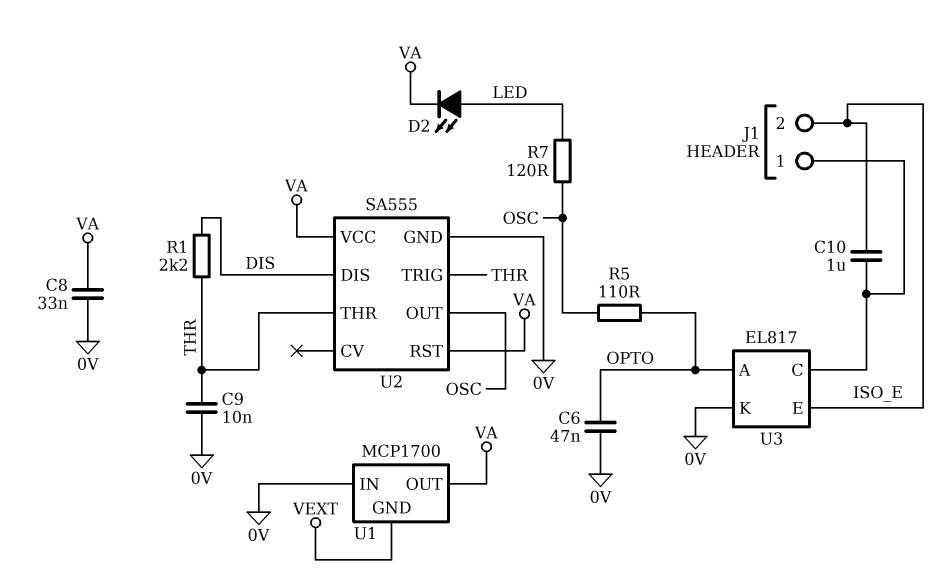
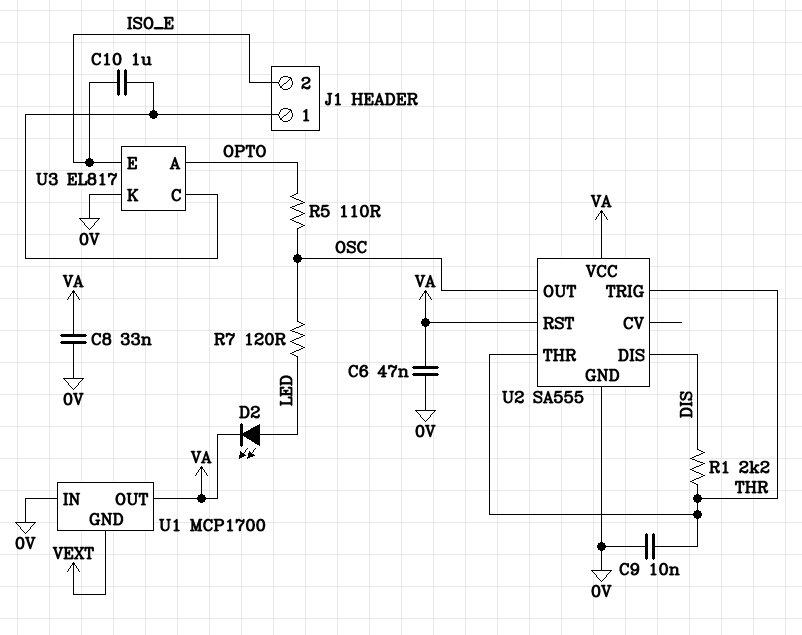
C6: 47nF (0V, OPTO) -> 47nF (0V, VA)

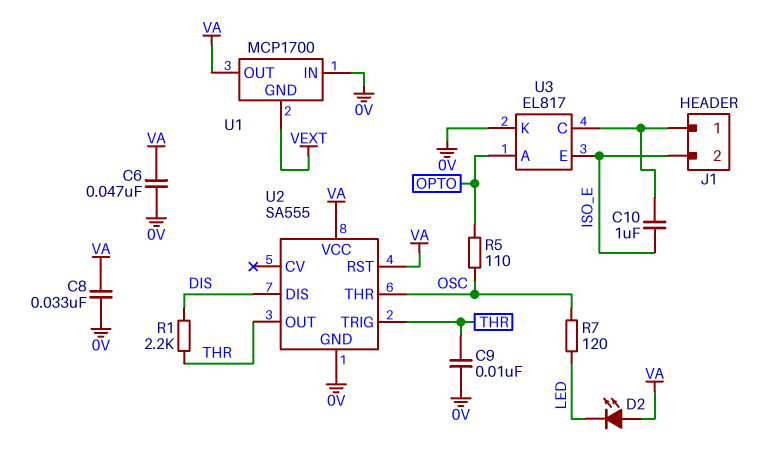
D2: LED (A LED, K VA) -> LED (A VA, K LED)
U2 pin OUT: OSC -> THR
U2 pin THR: THR -> OSC

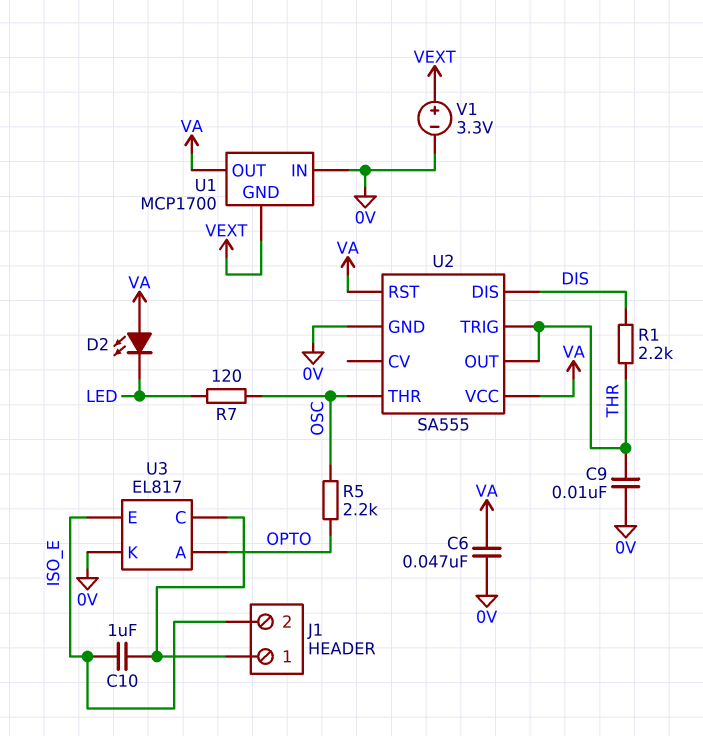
C8: 33nF (0V, VA) -> none
R5: 110 (OPTO, OSC) -> 2.2k (OPTO, OSC)
V1: none -> 3.3V (plus VEXT, minus 0V)

